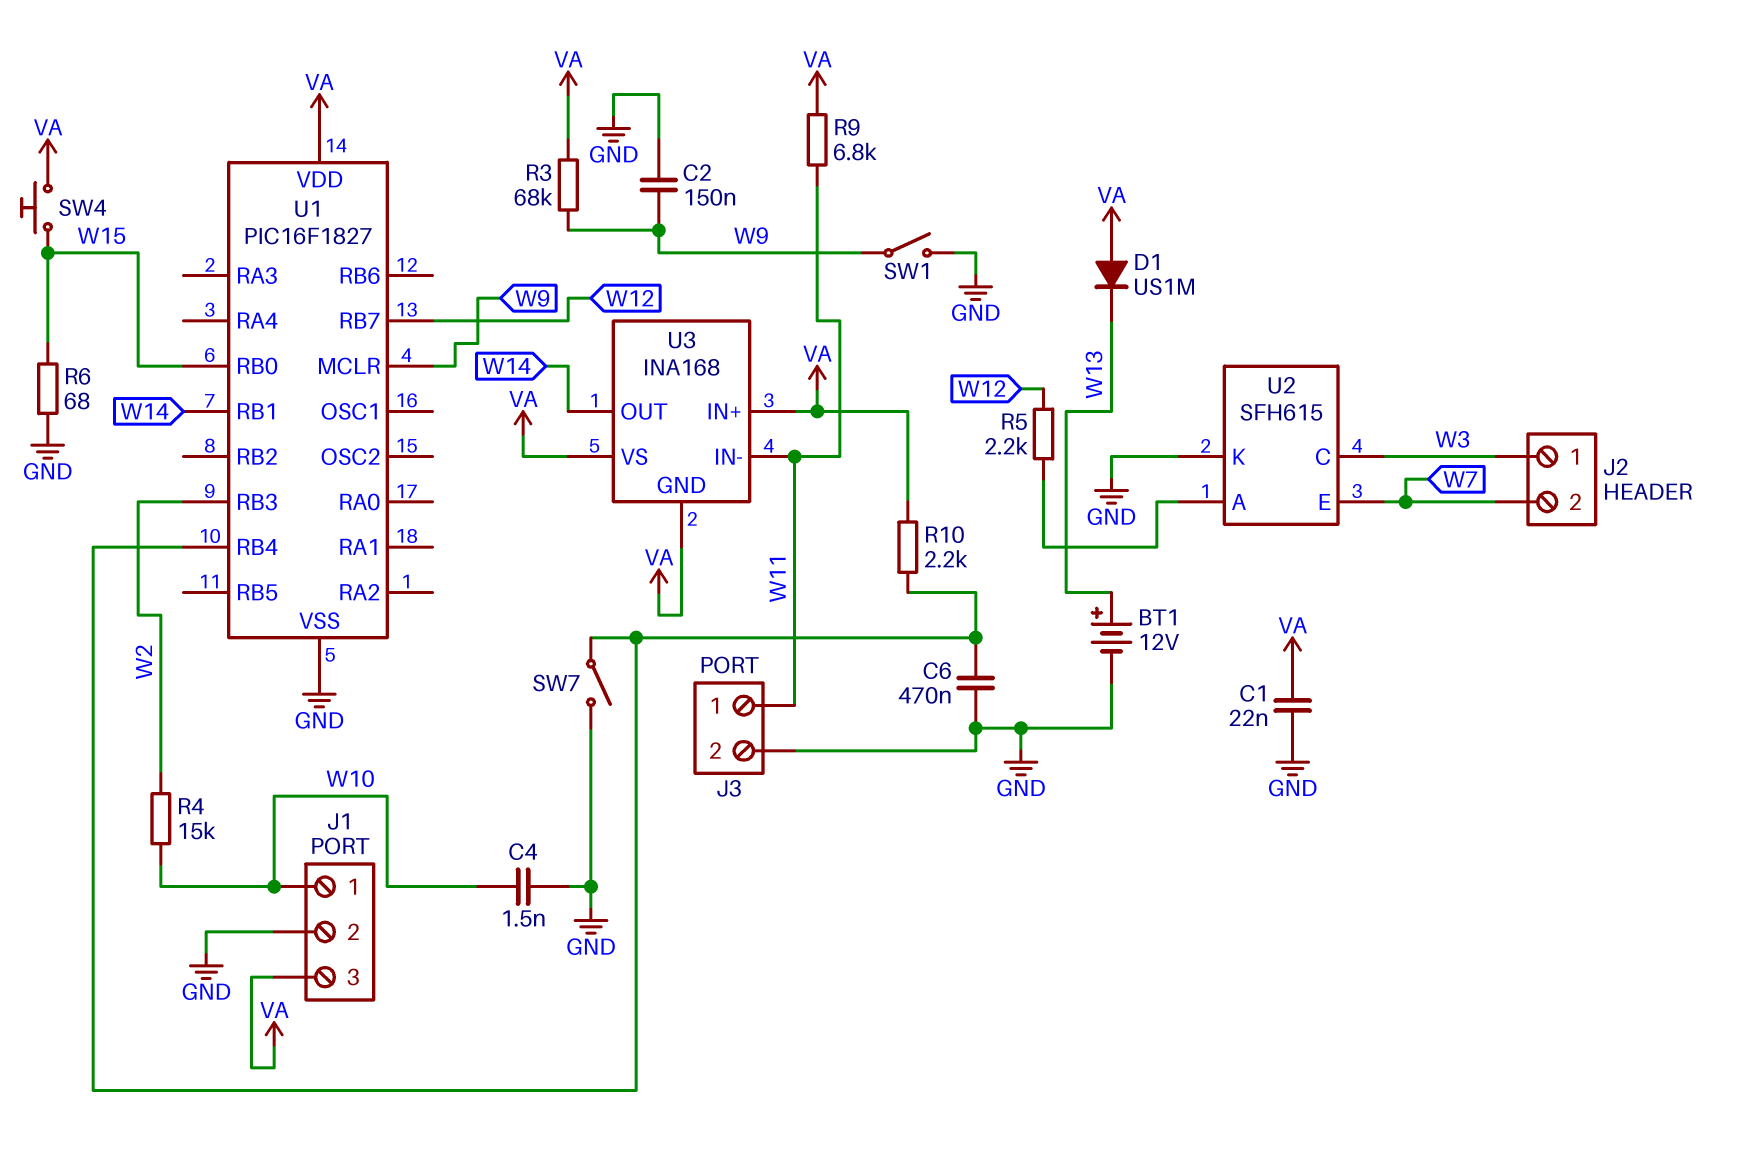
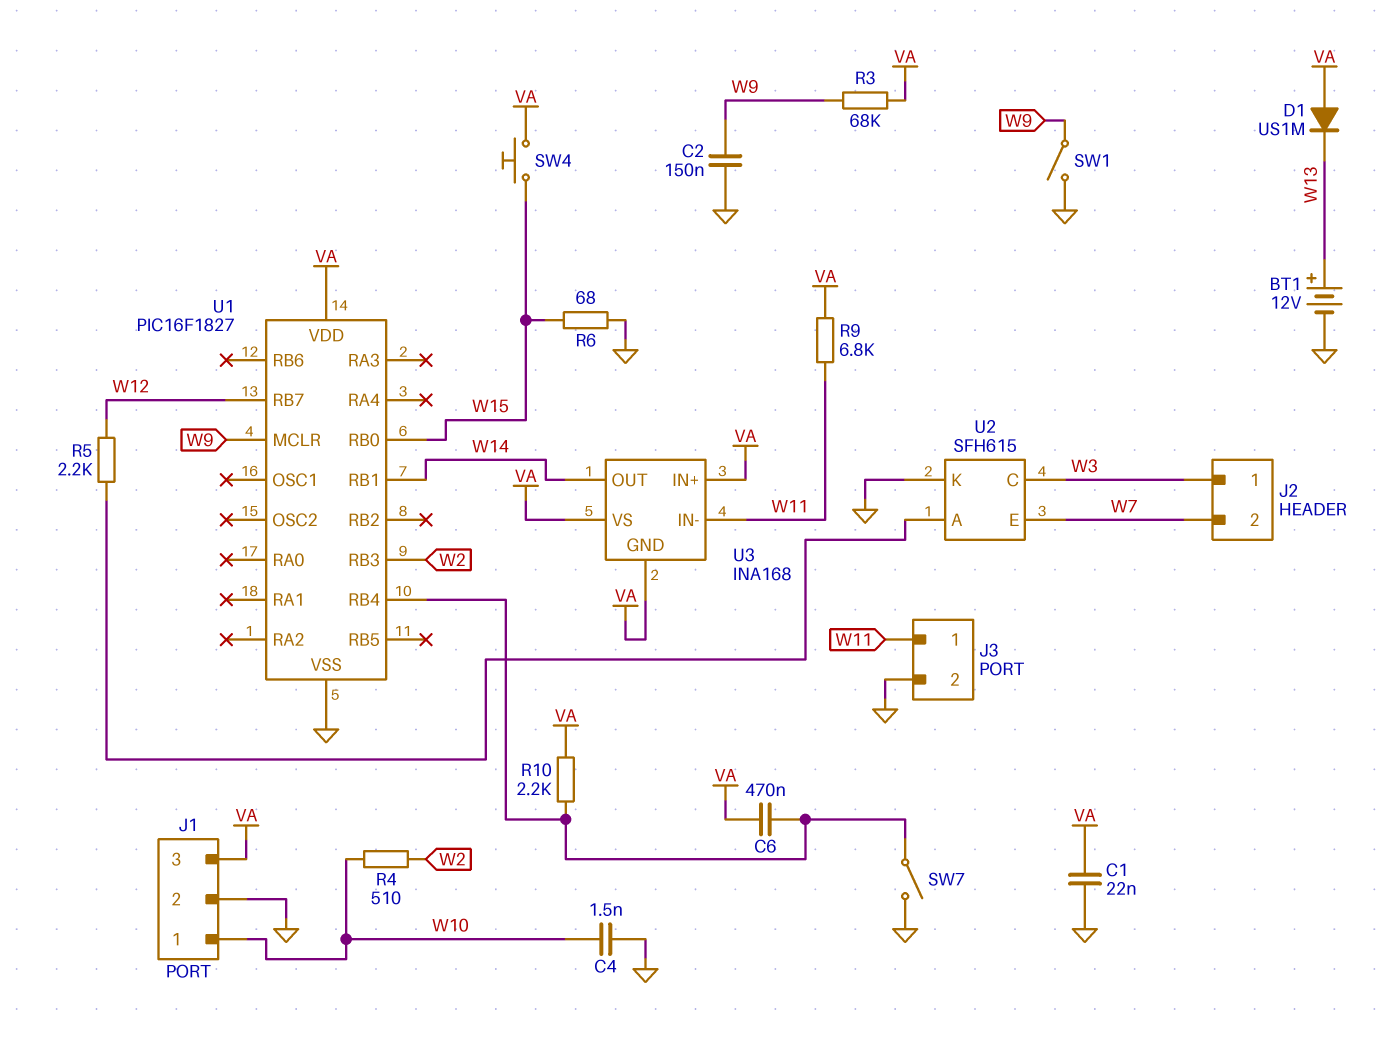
C6: 470nF (GND, U1/RB4) -> 470nF (U1/RB4, VA)
R4: 15k (W2, W10) -> 510 (W2, W10)

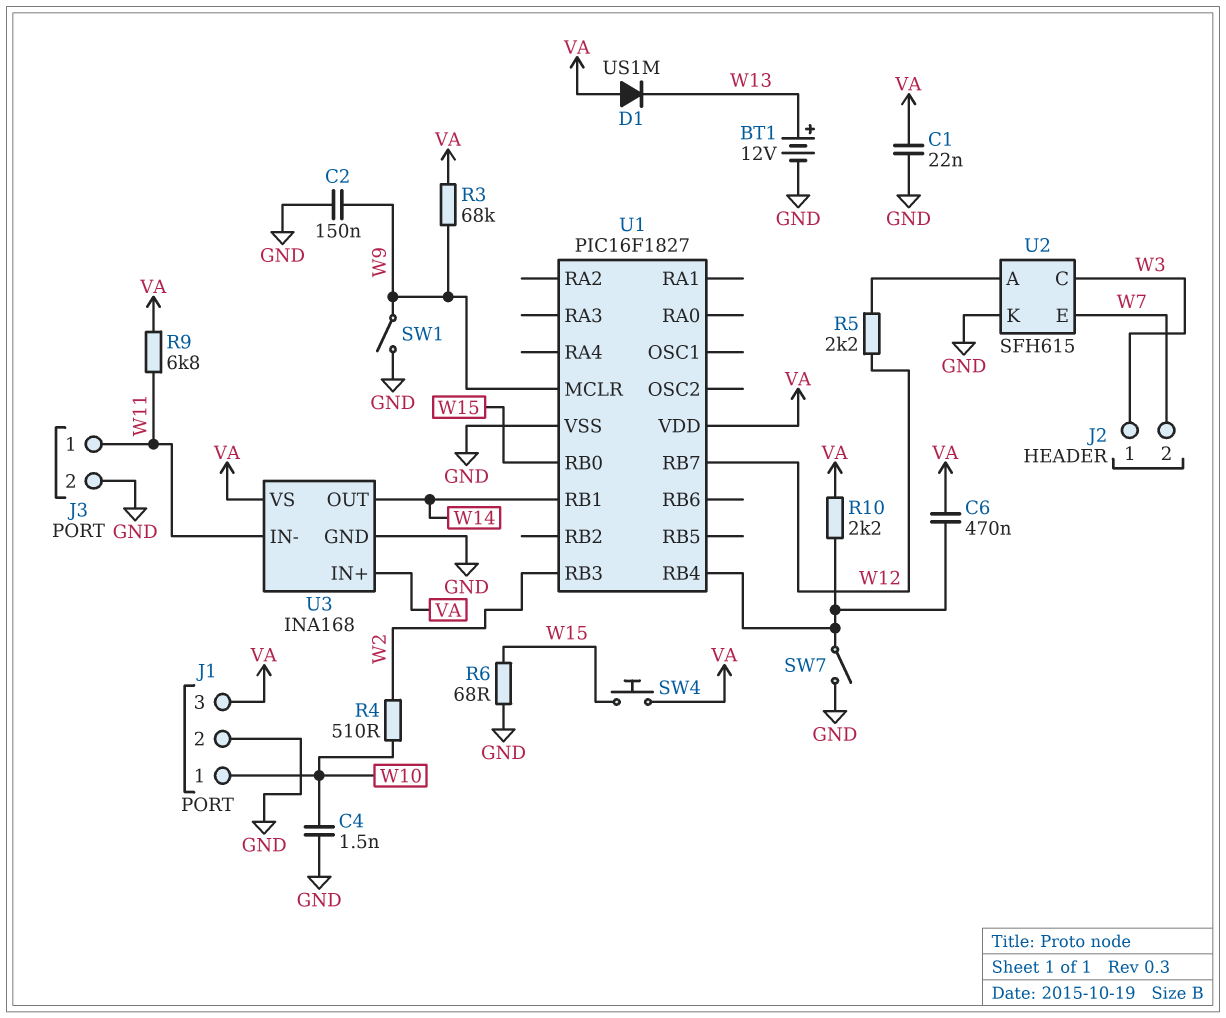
U3 pin GND: VA -> GND

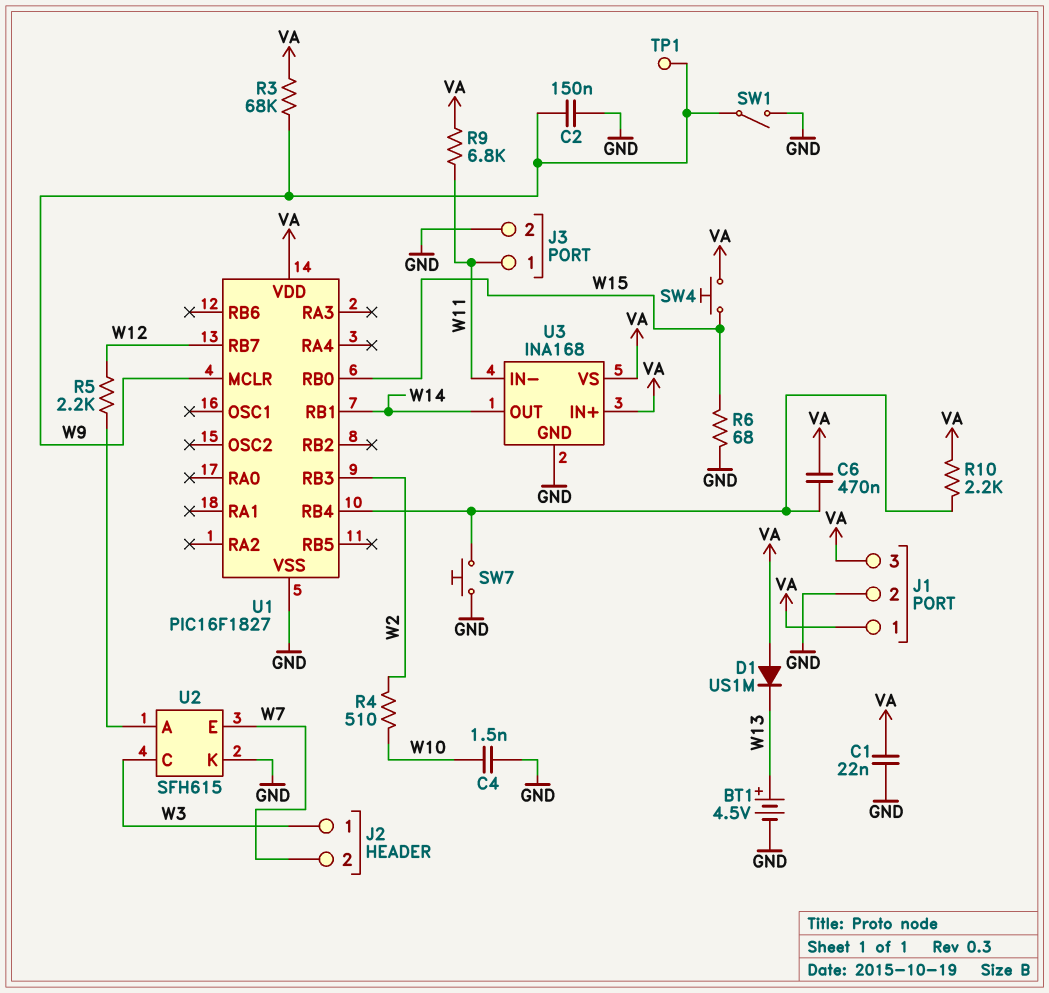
BT1: 12V (plus W13, minus GND) -> 4.5V (plus W13, minus GND)
J1 pin 1: W10 -> VA
SW7: switch (GND, U1/RB4) -> button (GND, U1/RB4)
TP1: none -> test point (W9)

